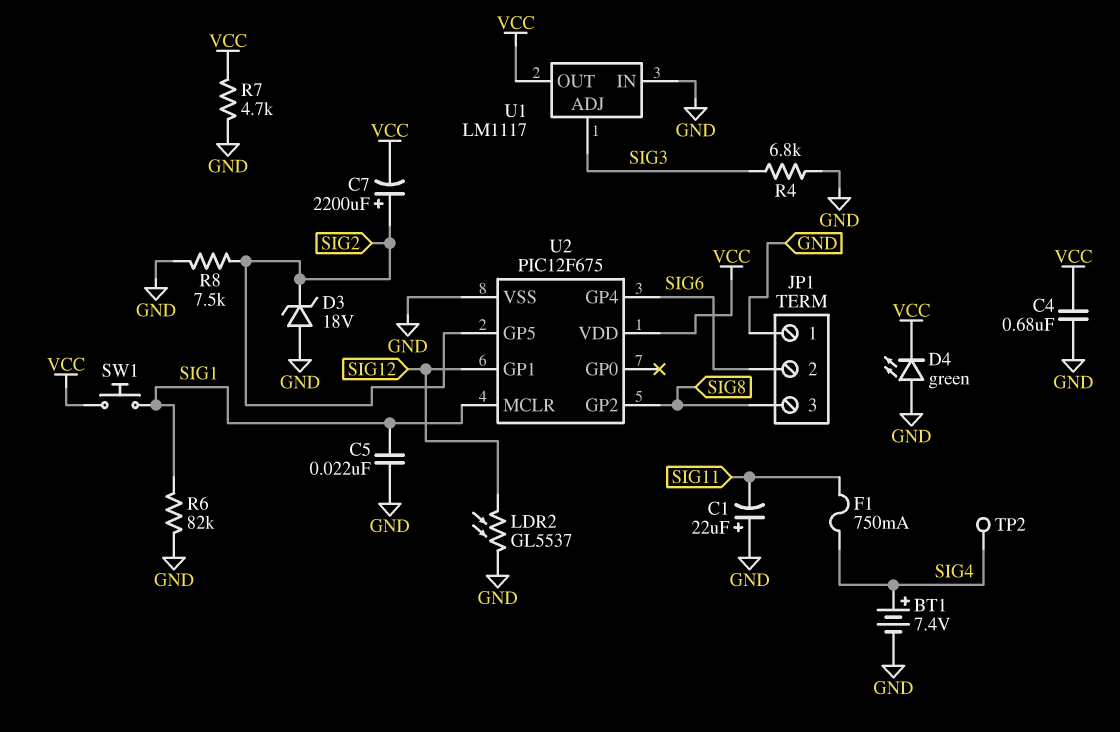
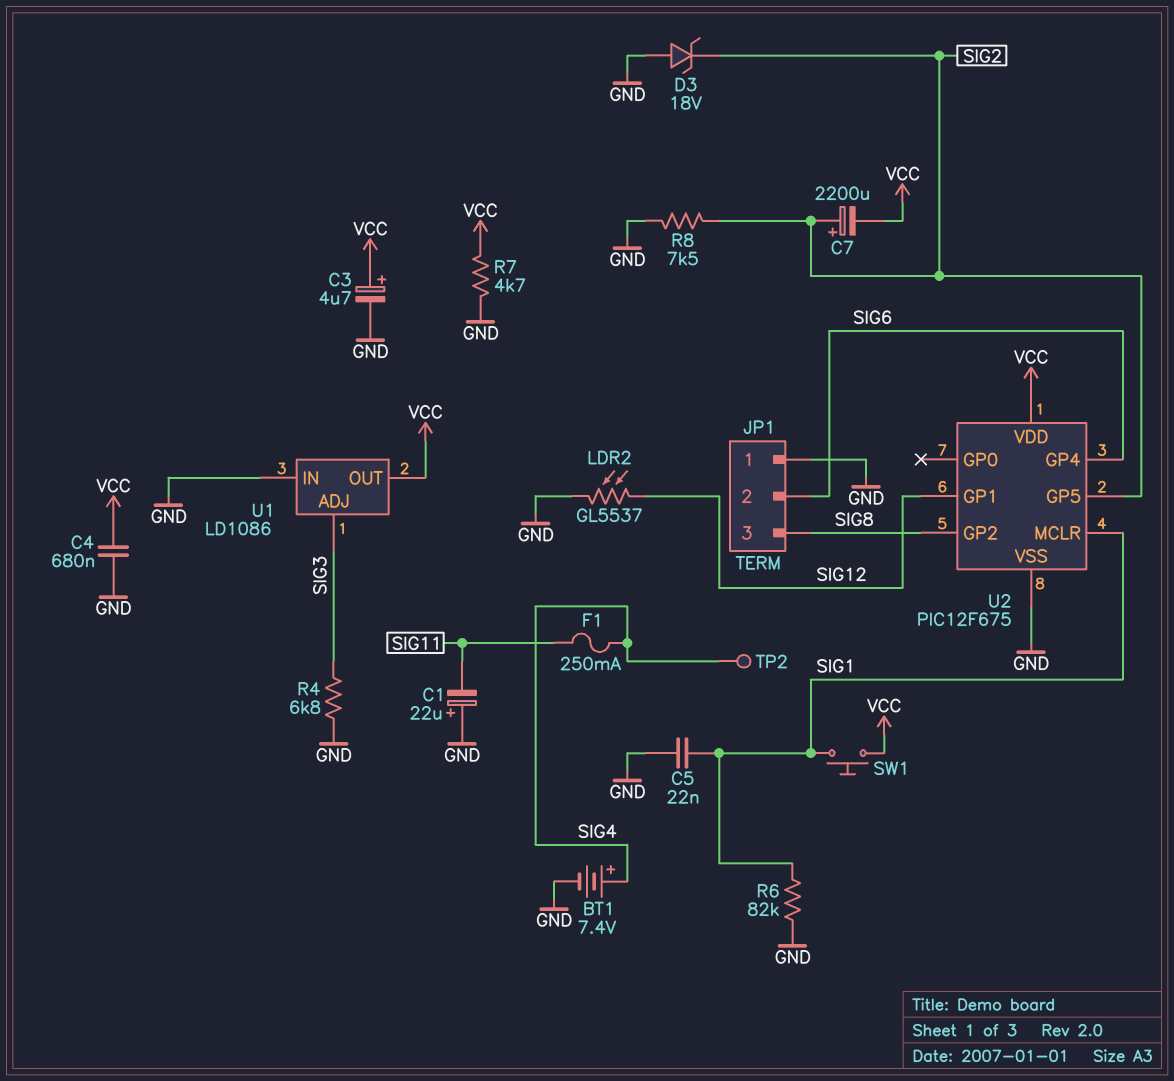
C3: none -> 4.7uF (plus VCC, minus GND)
D4: LED green (A GND, K VCC) -> none
F1: 750mA (SIG4, SIG11) -> 250mA (SIG4, SIG11)
U1: LM1117 -> LD1086

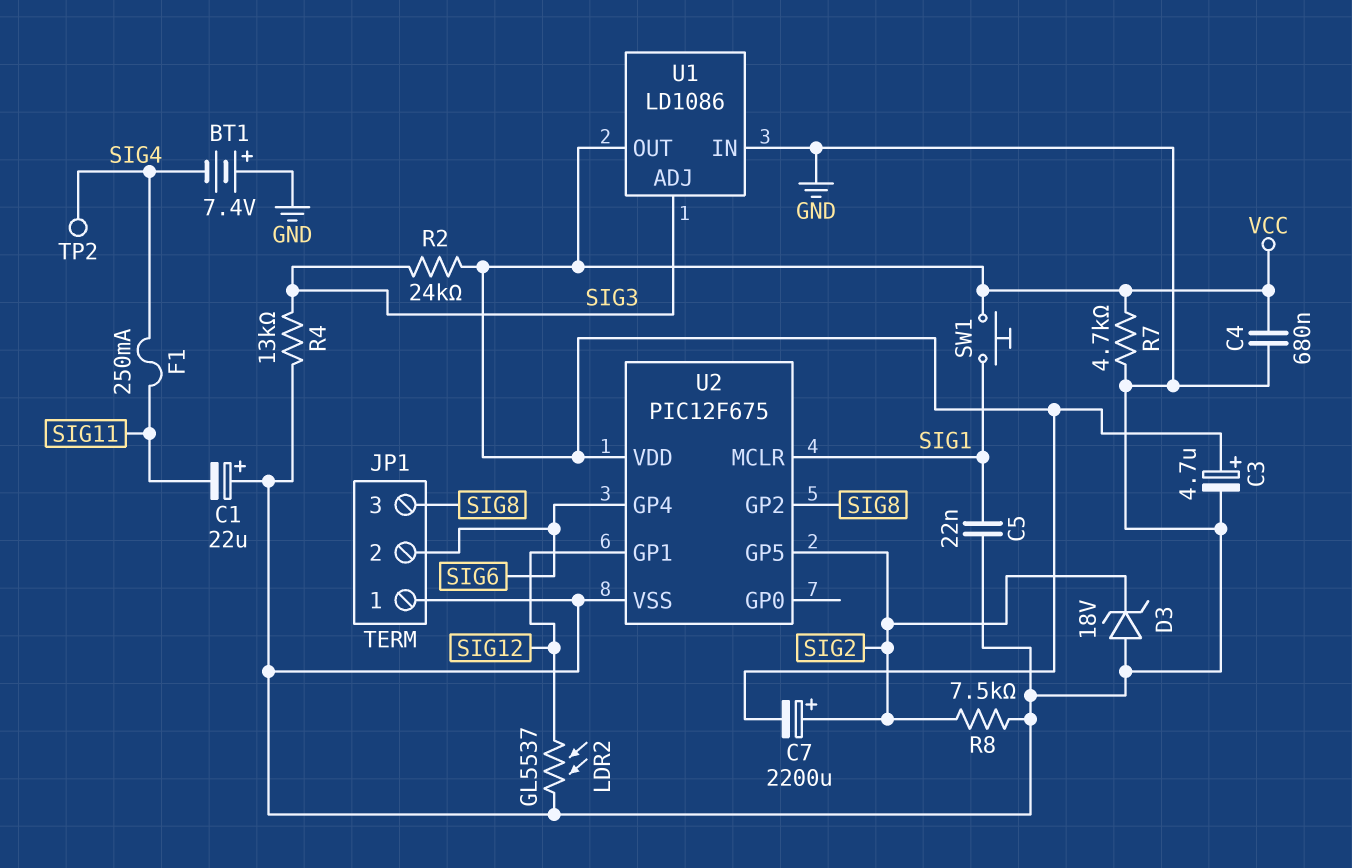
BT1: 7.4V (plus SIG4, minus GND) -> 7.4V (plus GND, minus SIG4)
R2: none -> 24k (SIG3, VCC)
R4: 6.8k (GND, SIG3) -> 13k (GND, SIG3)
R6: 82k (GND, SIG1) -> none

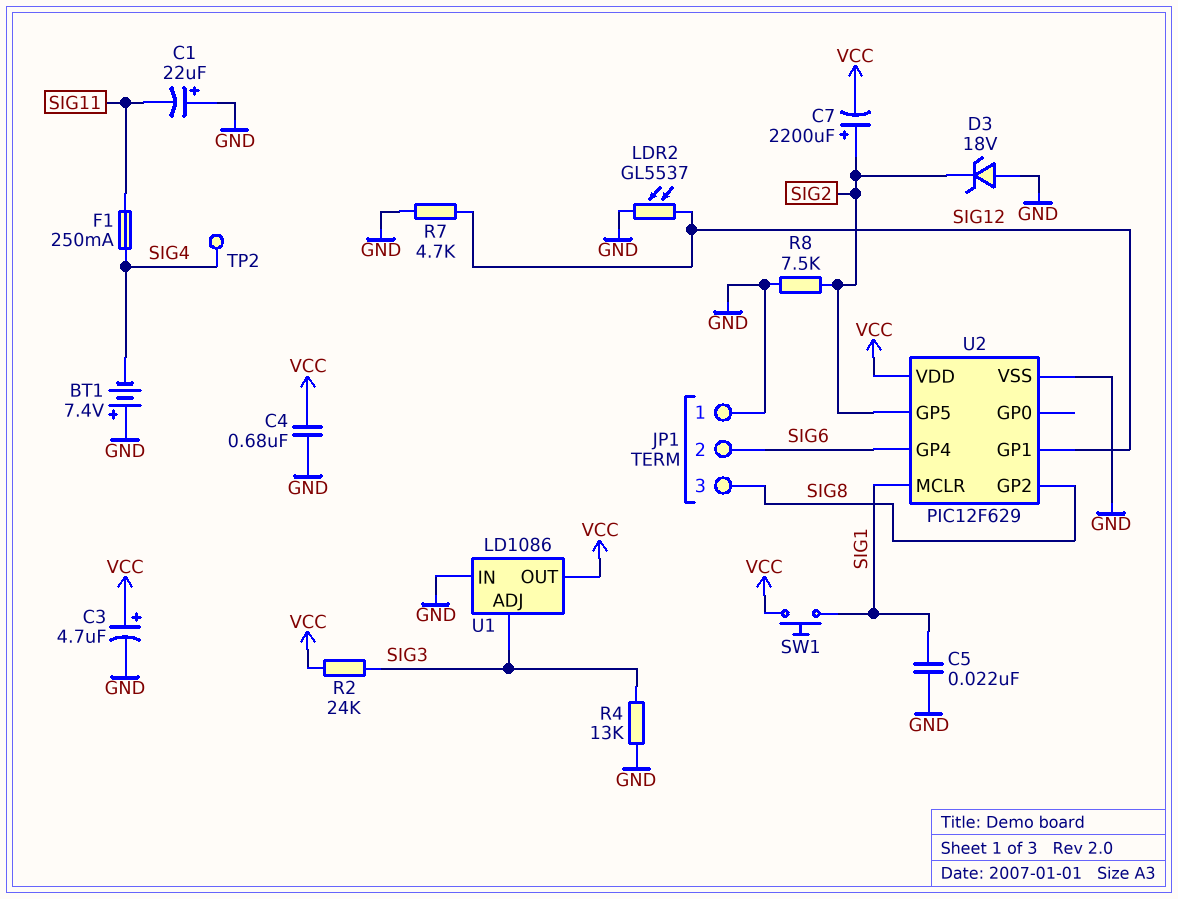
R7: 4.7k (GND, VCC) -> 4.7k (GND, SIG12)
U2: PIC12F675 -> PIC12F629

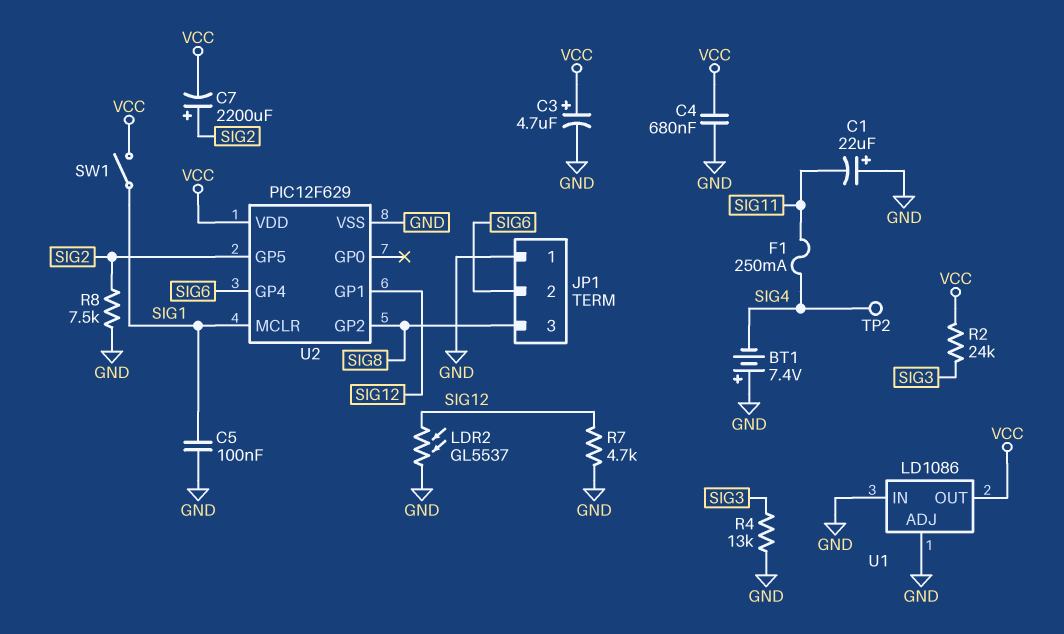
C5: 22nF (GND, SIG1) -> 100nF (GND, SIG1)
D3: zener 18V (A GND, K SIG2) -> none
SW1: button (SIG1, VCC) -> switch (SIG1, VCC)
U1 pin ADJ: SIG3 -> GND

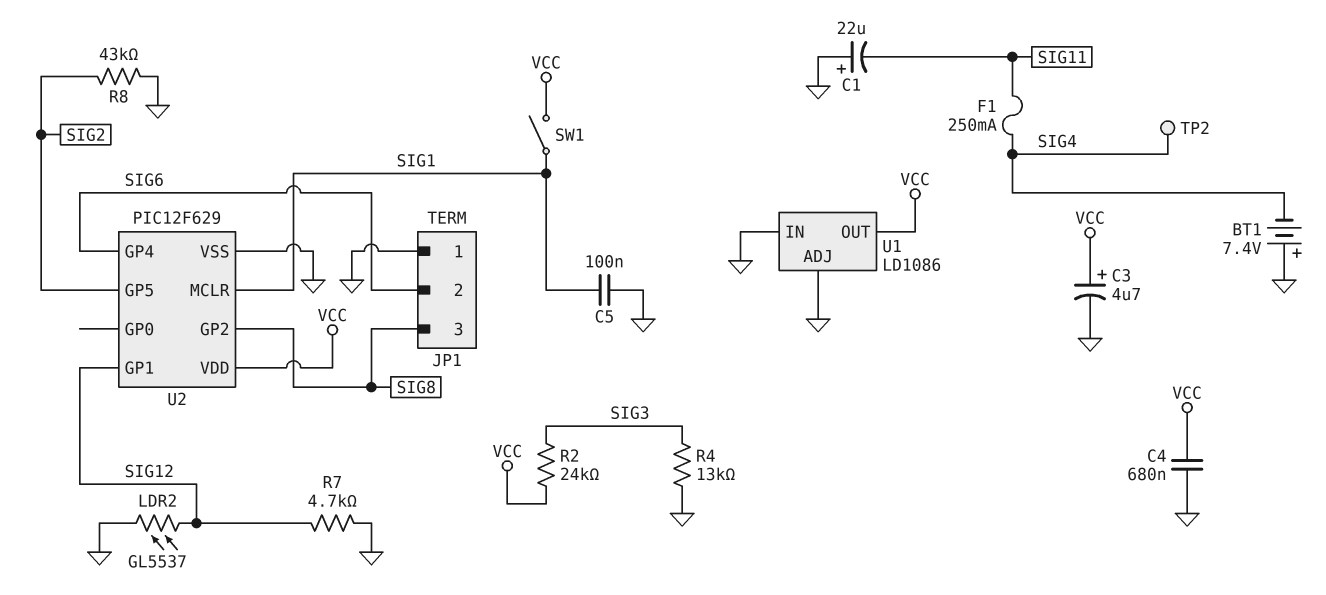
C7: 2200uF (plus SIG2, minus VCC) -> none
R8: 7.5k (GND, SIG2) -> 43k (GND, SIG2)

